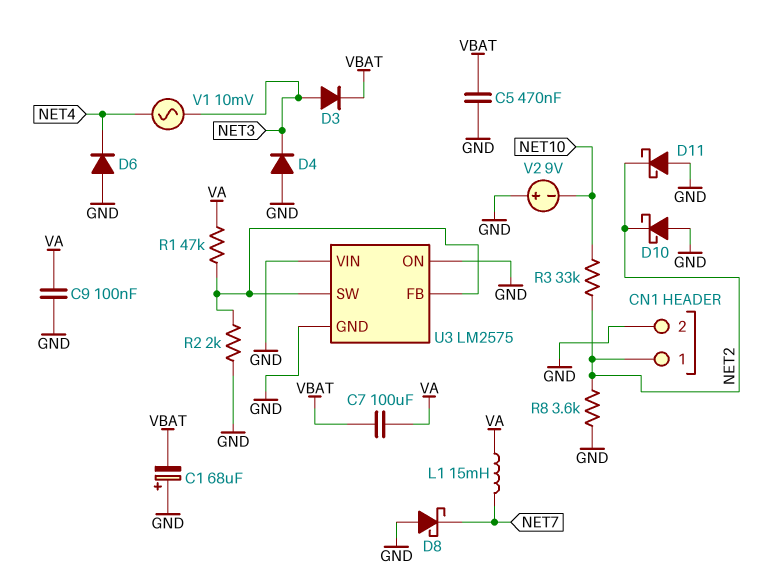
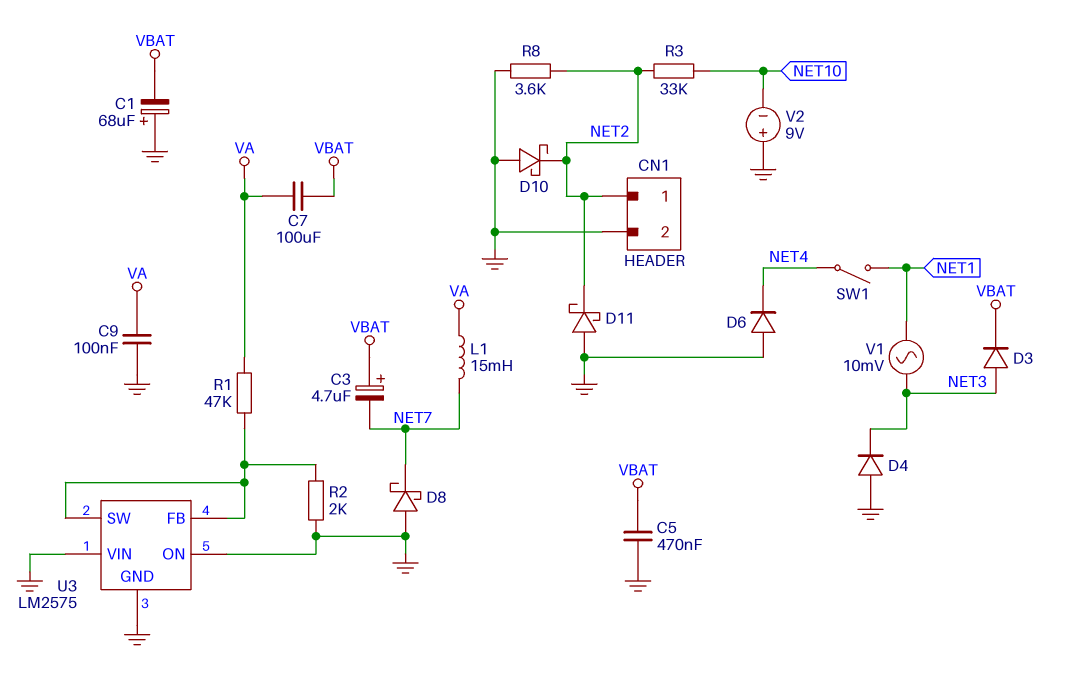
C3: none -> 4.7uF (plus VBAT, minus NET7)
SW1: none -> switch (NET1, NET4)
V1: AC 10mV (NET3, NET4) -> AC 10mV (NET1, NET3)

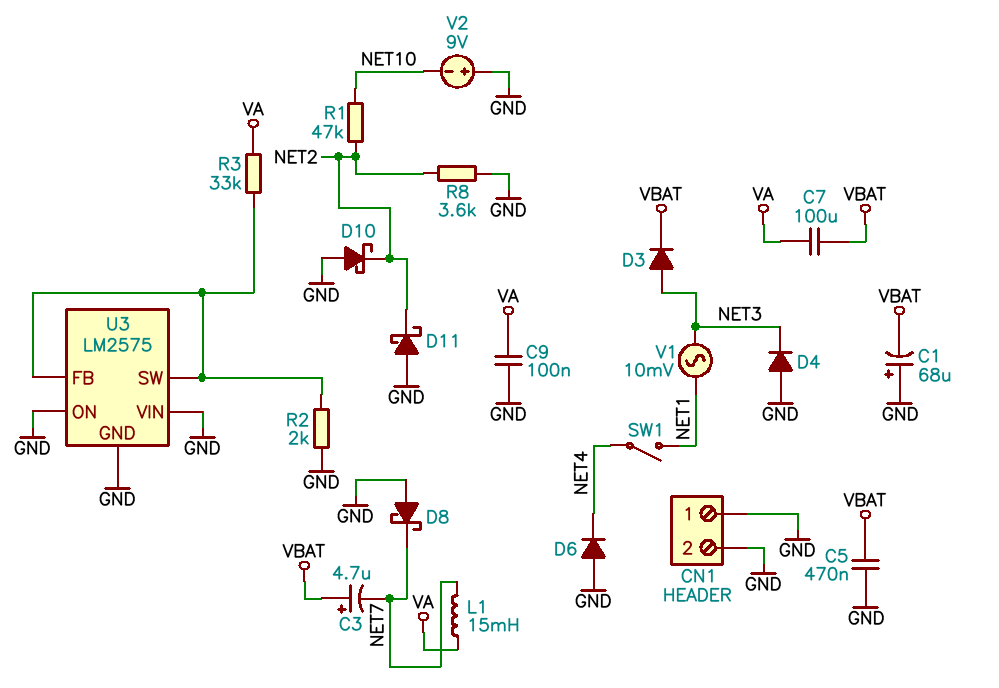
CN1 pin 1: NET2 -> GND
R1: 47k (U3/FB, VA) -> 47k (NET2, NET10)
R3: 33k (NET2, NET10) -> 33k (U3/FB, VA)

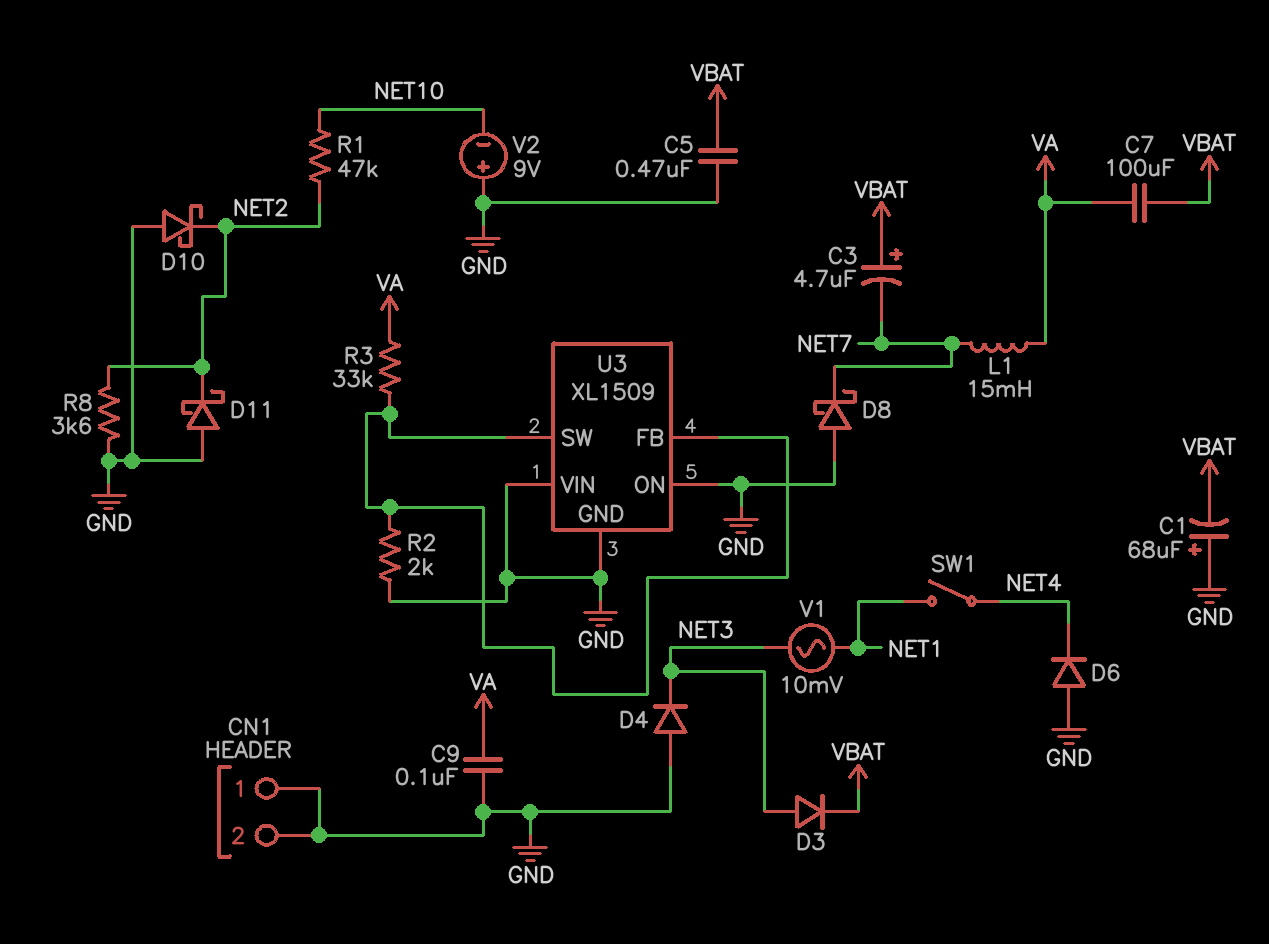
U3: LM2575 -> XL1509

